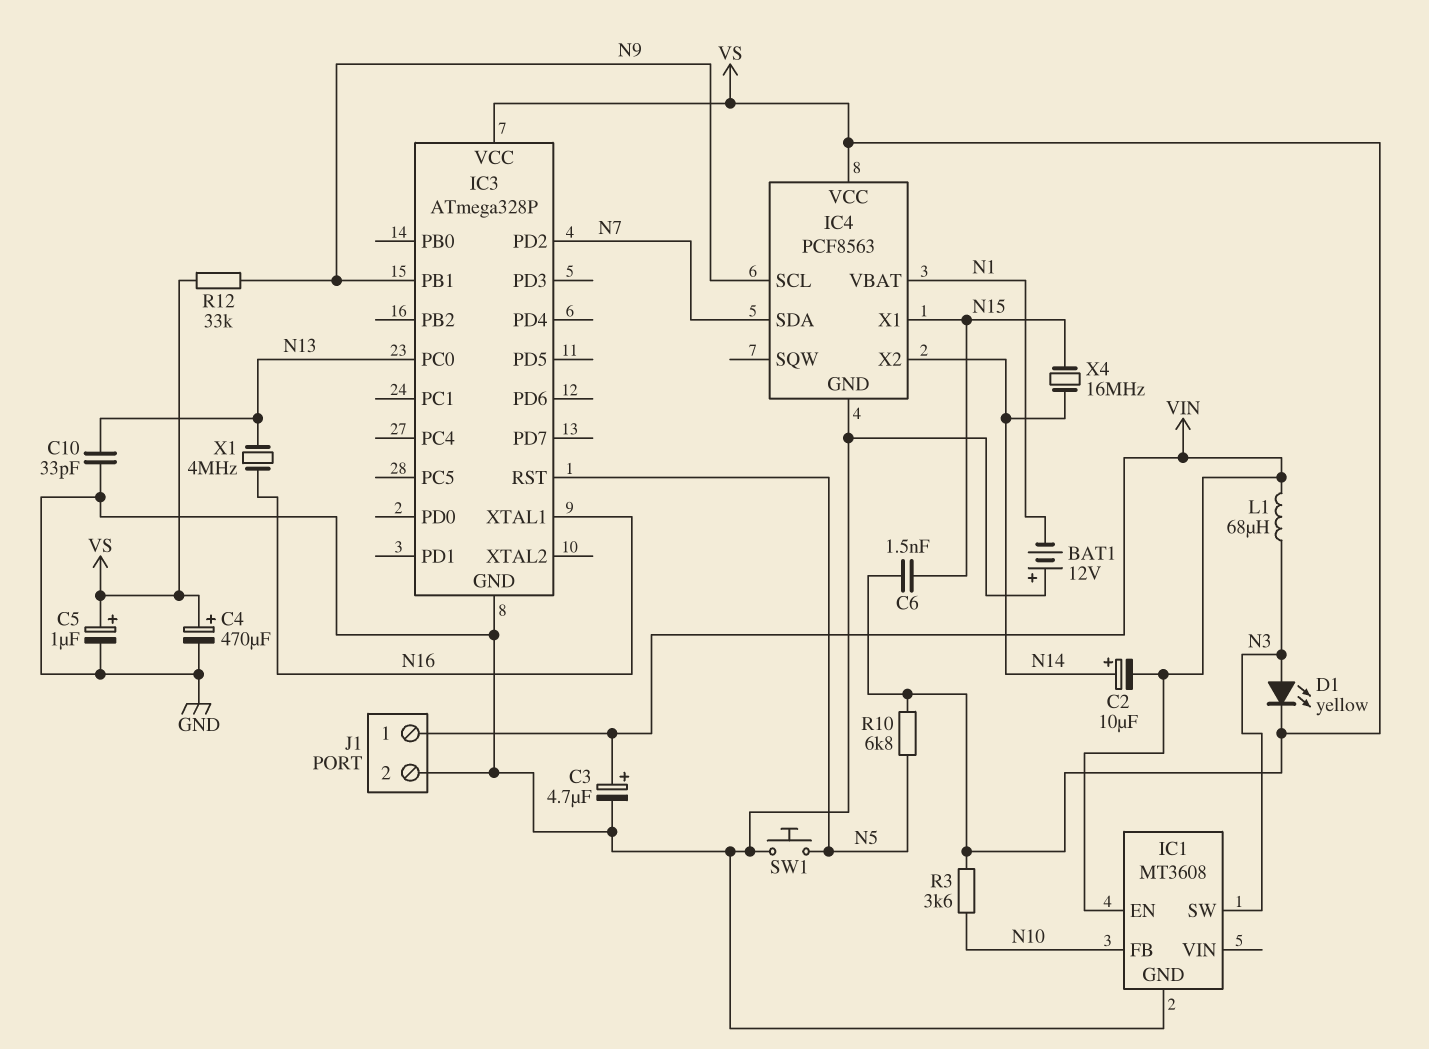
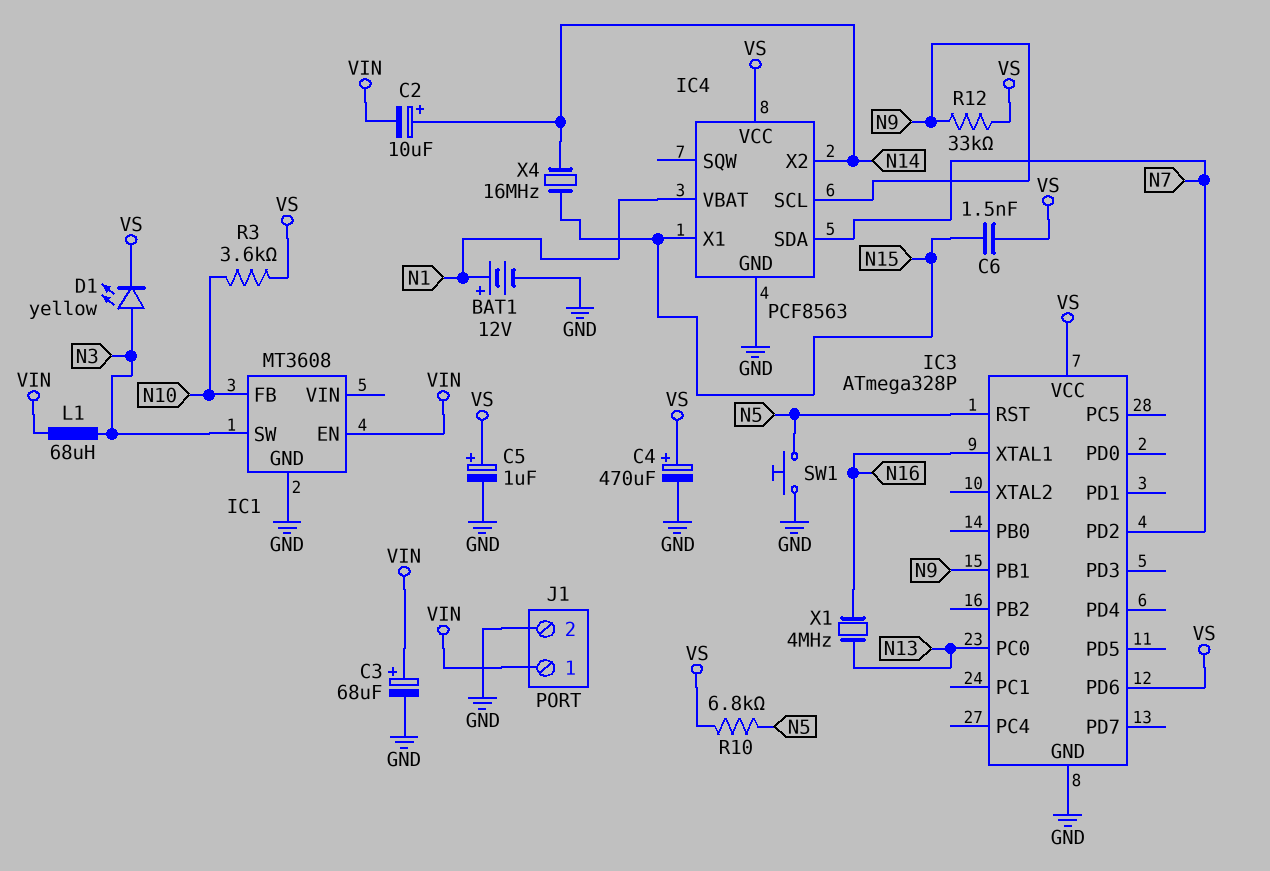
BAT1: 12V (plus GND, minus N1) -> 12V (plus N1, minus GND)
C3: 4.7uF (plus VIN, minus GND) -> 68uF (plus VIN, minus GND)
C10: 33pF (GND, N13) -> none
IC3 pin PD6: none -> VS

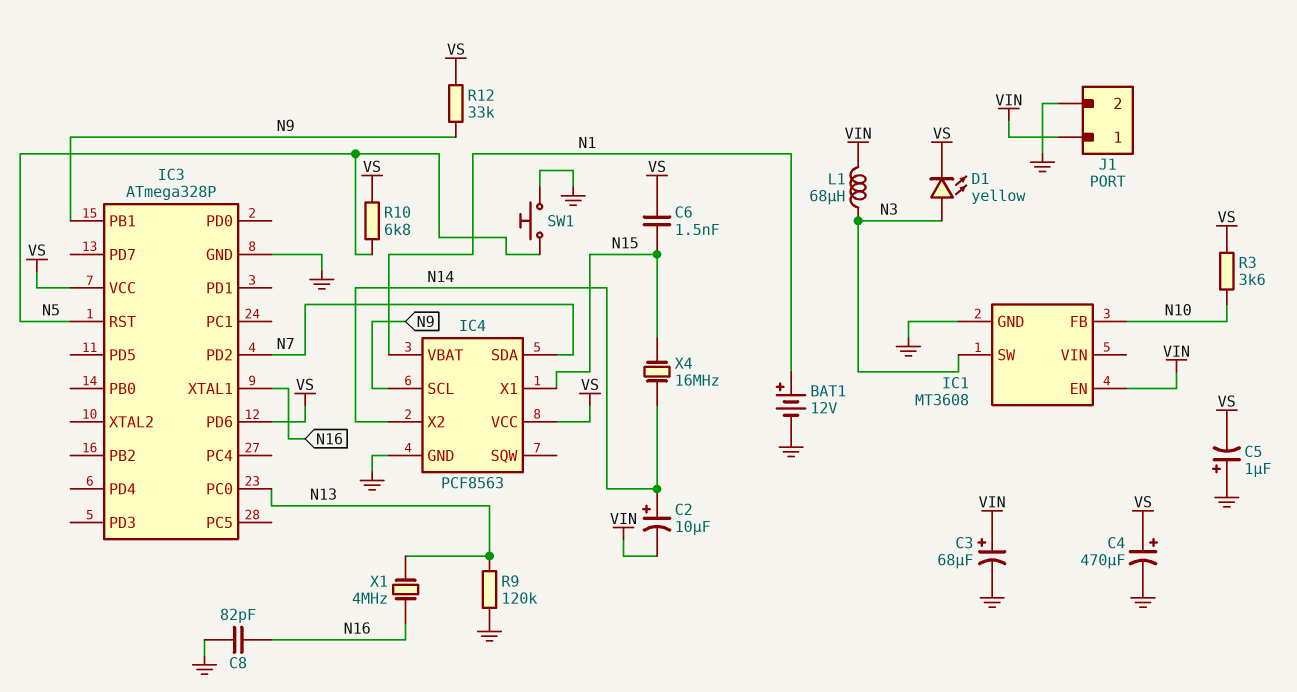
C5: 1uF (plus VS, minus GND) -> 1uF (plus GND, minus VS)
C8: none -> 82pF (GND, N16)
R9: none -> 120k (GND, N13)

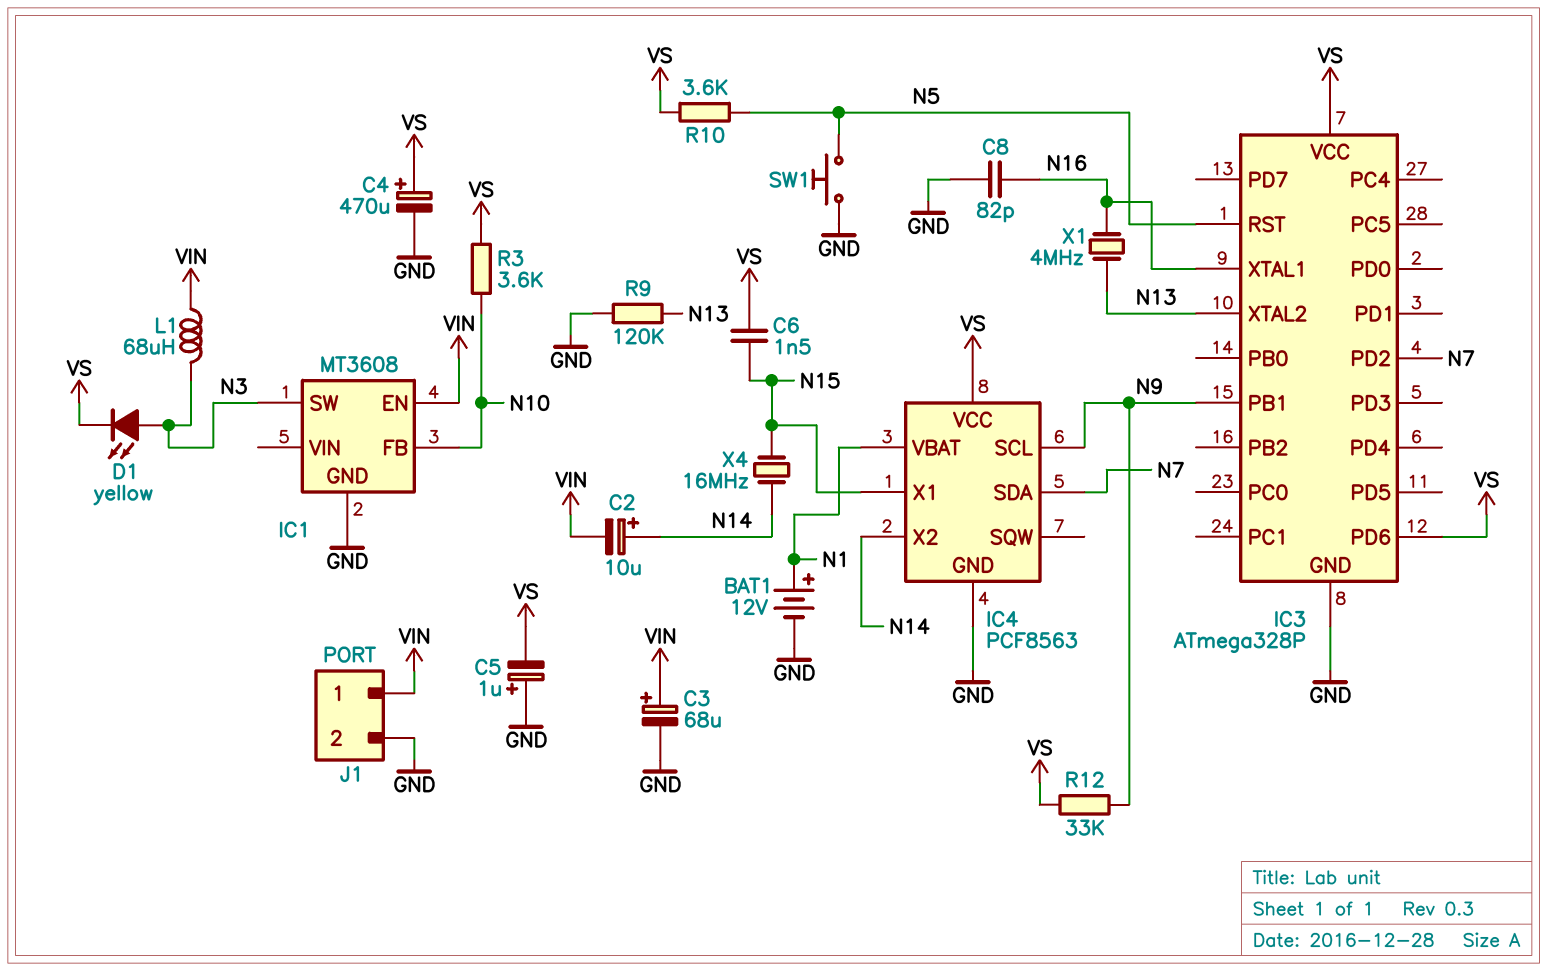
IC3 pin PC0: N13 -> none
IC3 pin XTAL2: none -> N13
R10: 6.8k (N5, VS) -> 3.6k (N5, VS)

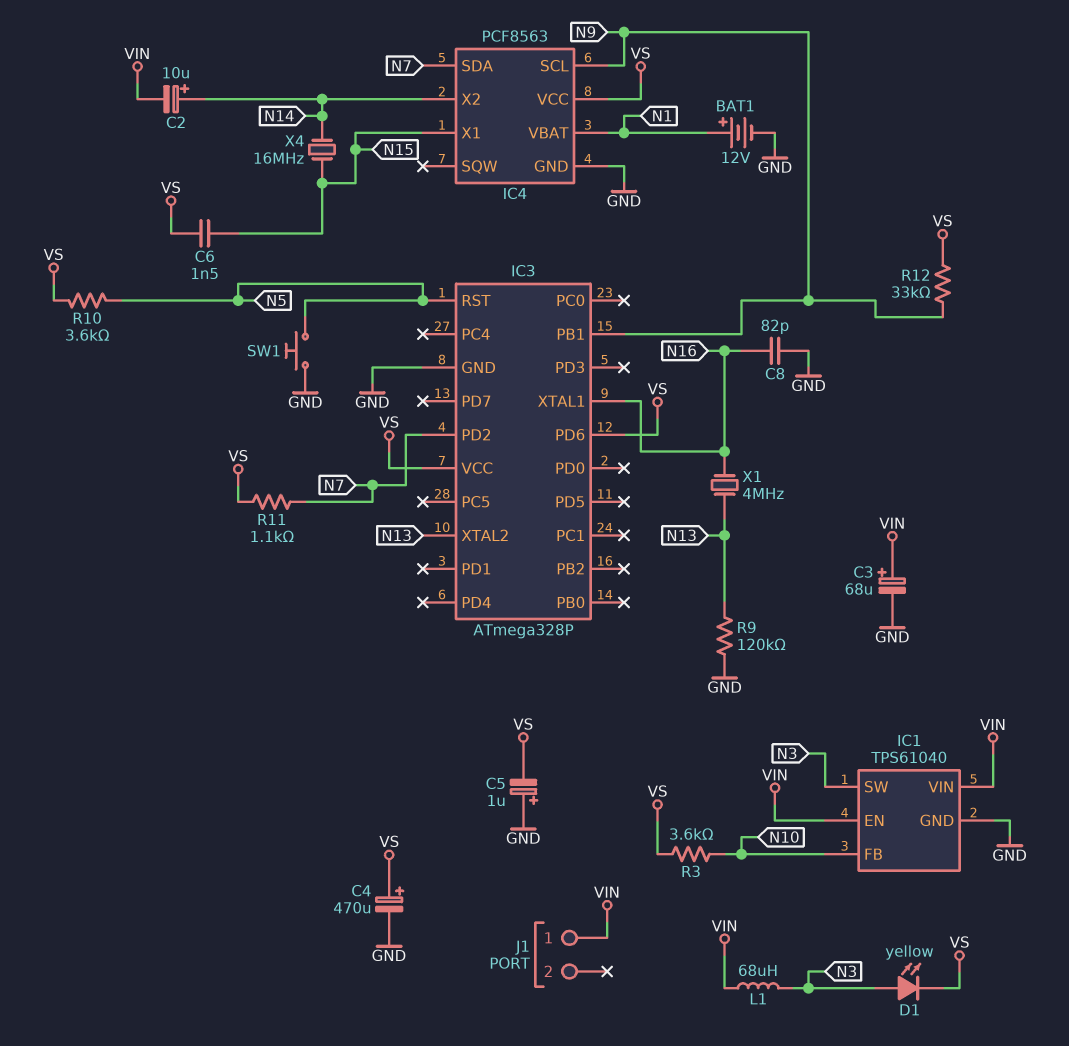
IC1: MT3608 -> TPS61040
IC1 pin VIN: none -> VIN
J1 pin 2: GND -> none
R11: none -> 1.1k (N7, VS)

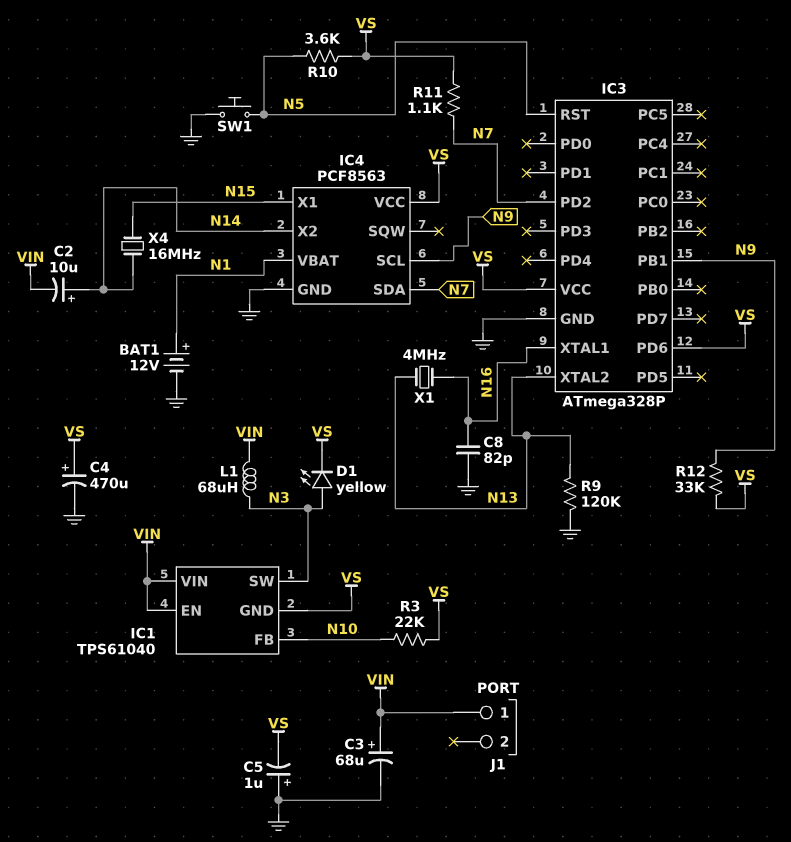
C6: 1.5nF (N15, VS) -> none
IC1 pin GND: GND -> VS
R3: 3.6k (N10, VS) -> 22k (N10, VS)

